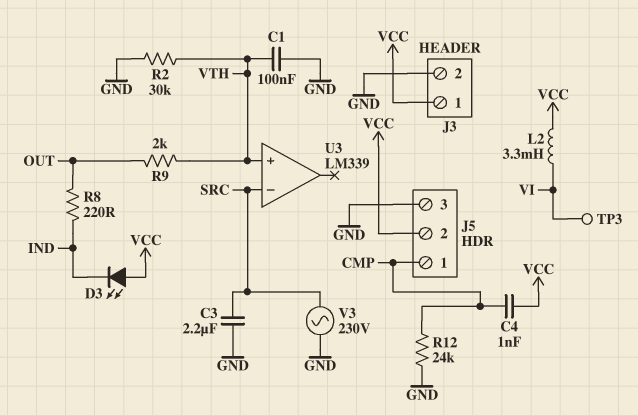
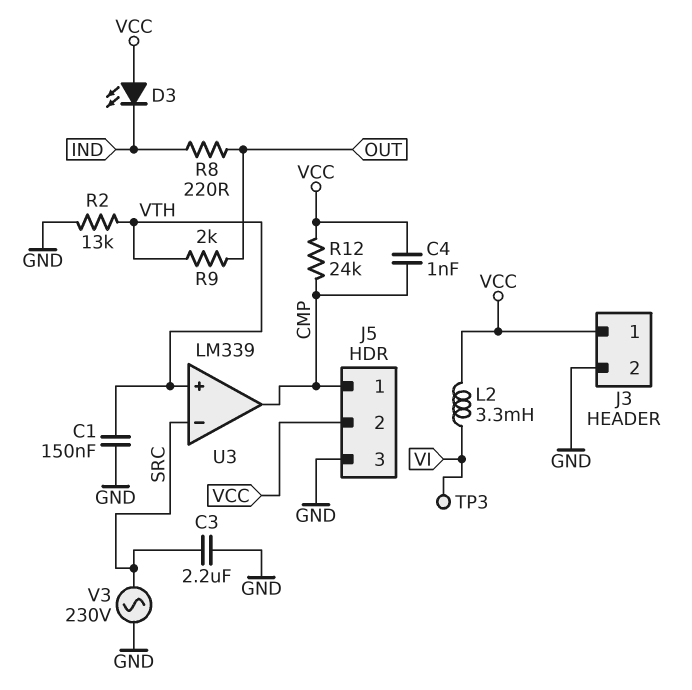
C1: 100nF (GND, VTH) -> 150nF (GND, VTH)
R2: 30k (GND, VTH) -> 13k (GND, VTH)
R12: 24k (CMP, GND) -> 24k (CMP, VCC)
U3 pin out: none -> CMP

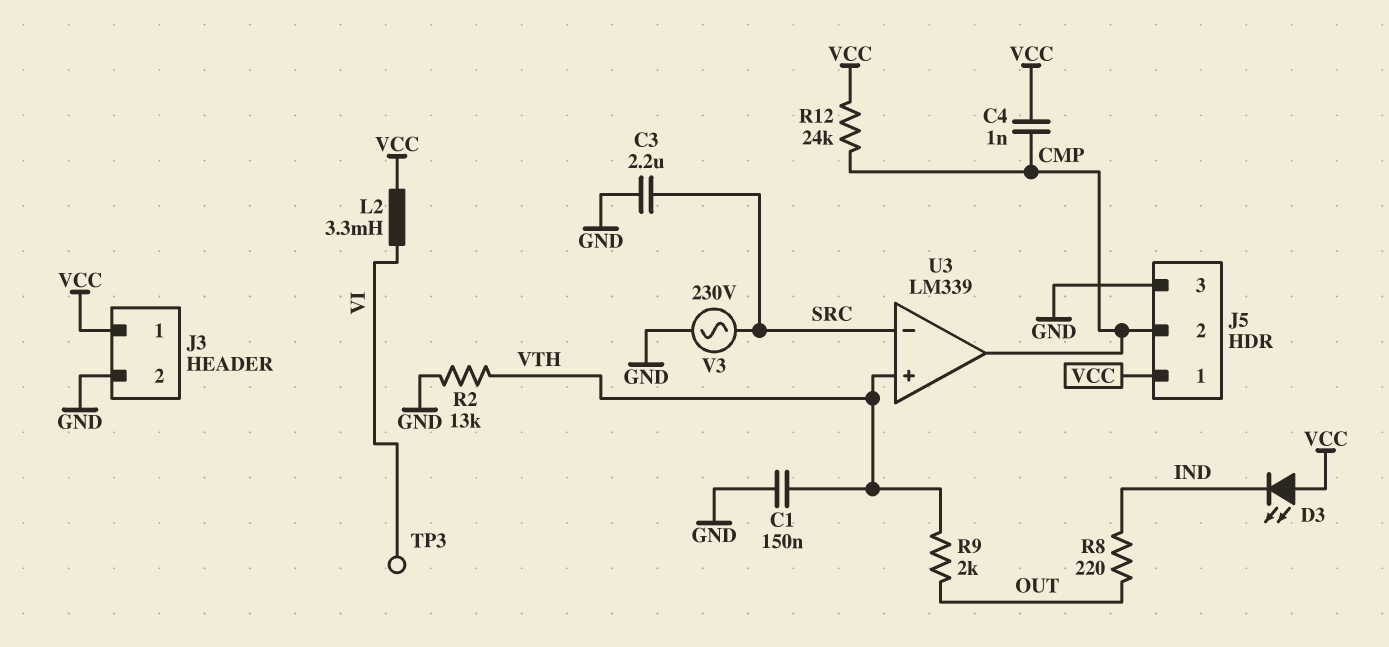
J5 pin 1: CMP -> VCC
J5 pin 2: VCC -> CMP

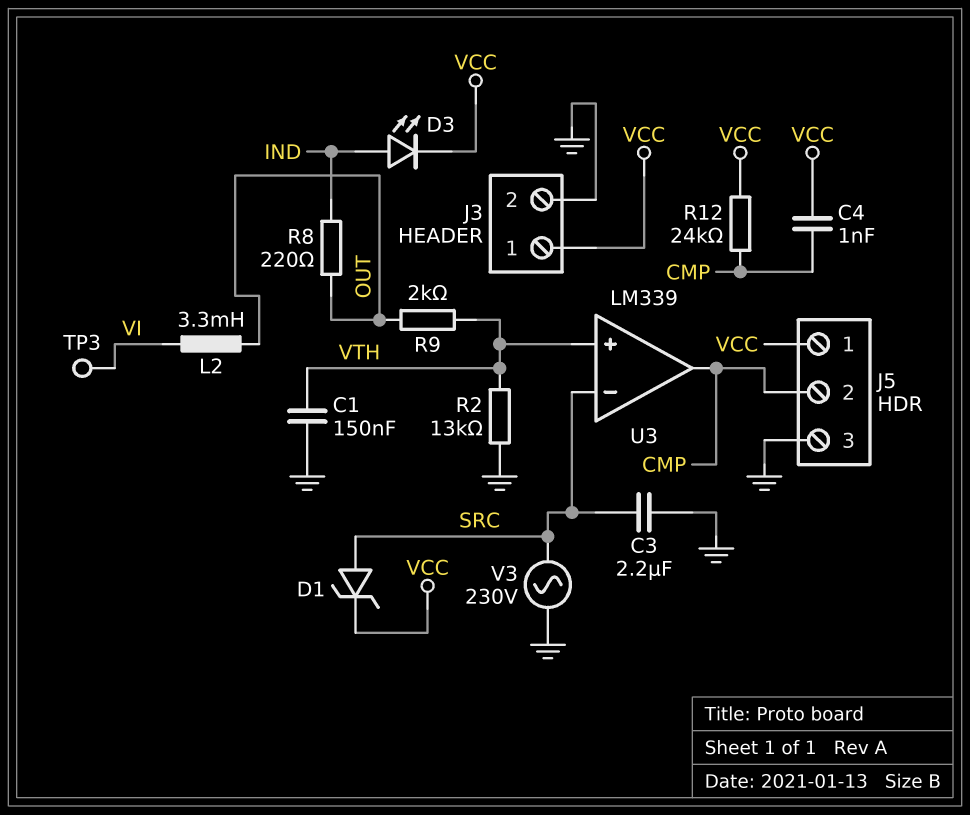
D1: none -> zener (A SRC, K VCC)
D3: LED (A VCC, K IND) -> LED (A IND, K VCC)
L2: 3.3mH (VCC, VI) -> 3.3mH (OUT, VI)

